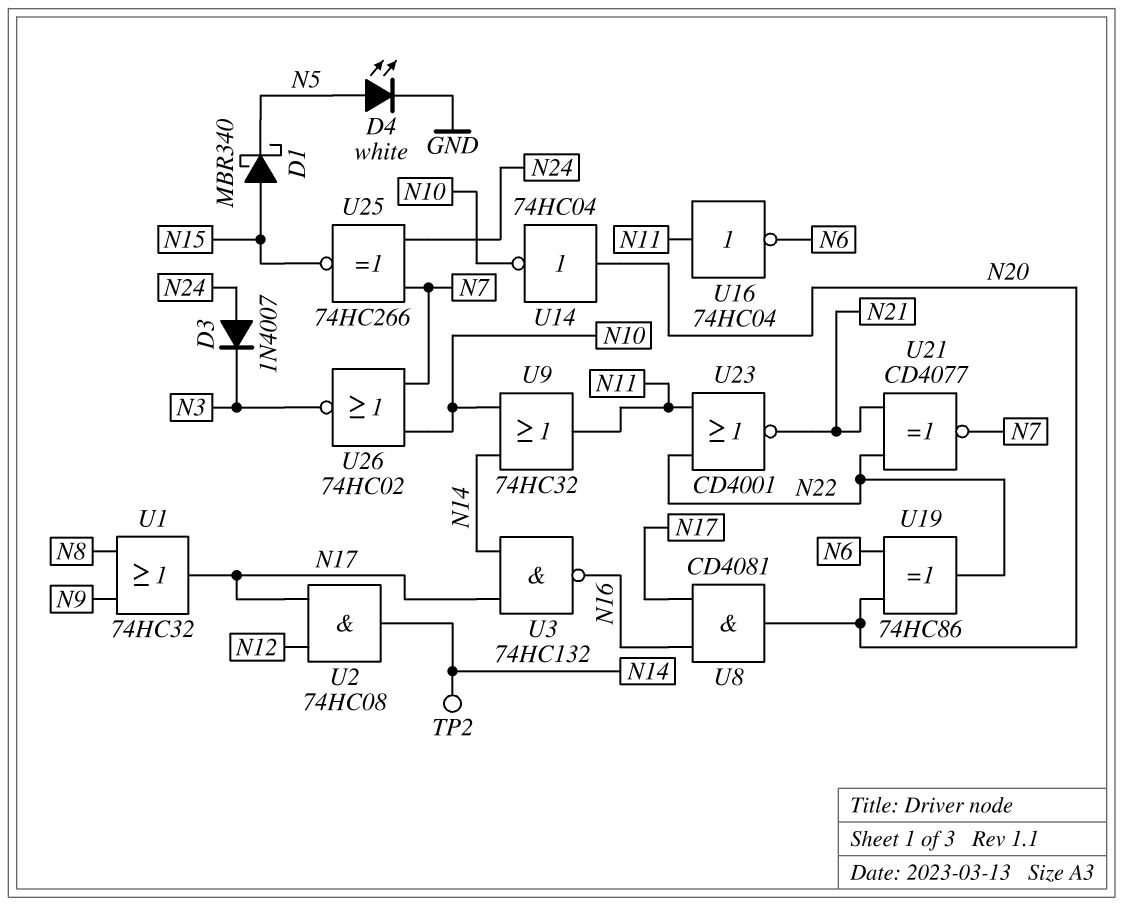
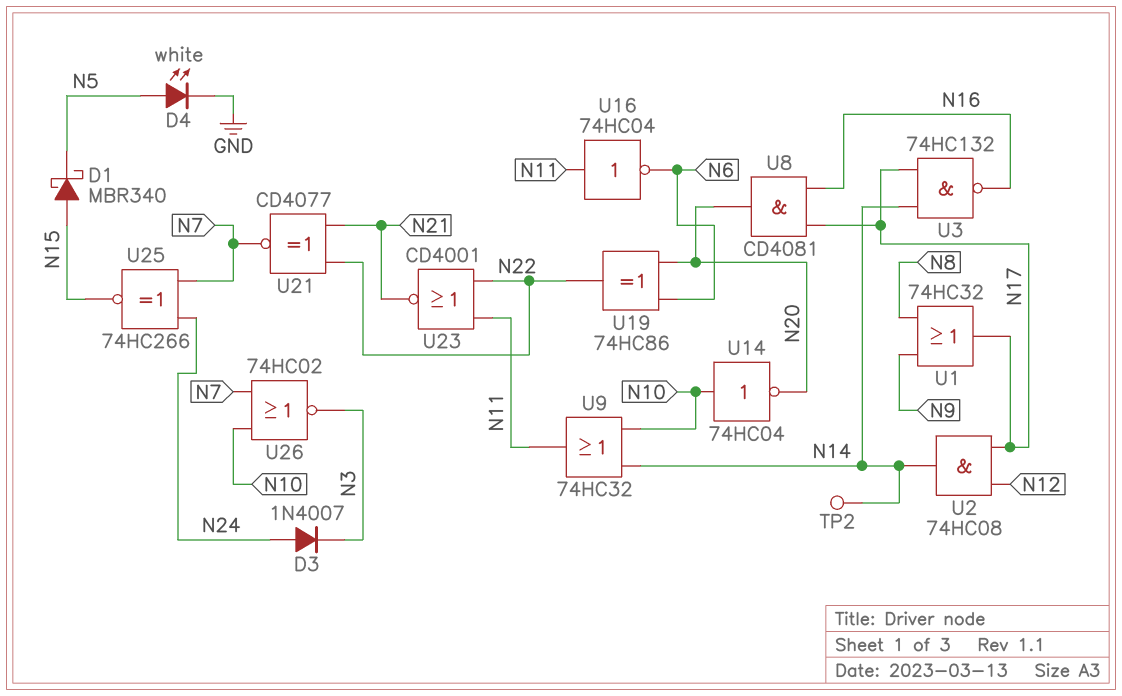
U14: NOT 74HC04 (in N20, out N10) -> NOT 74HC04 (in N10, out N20)

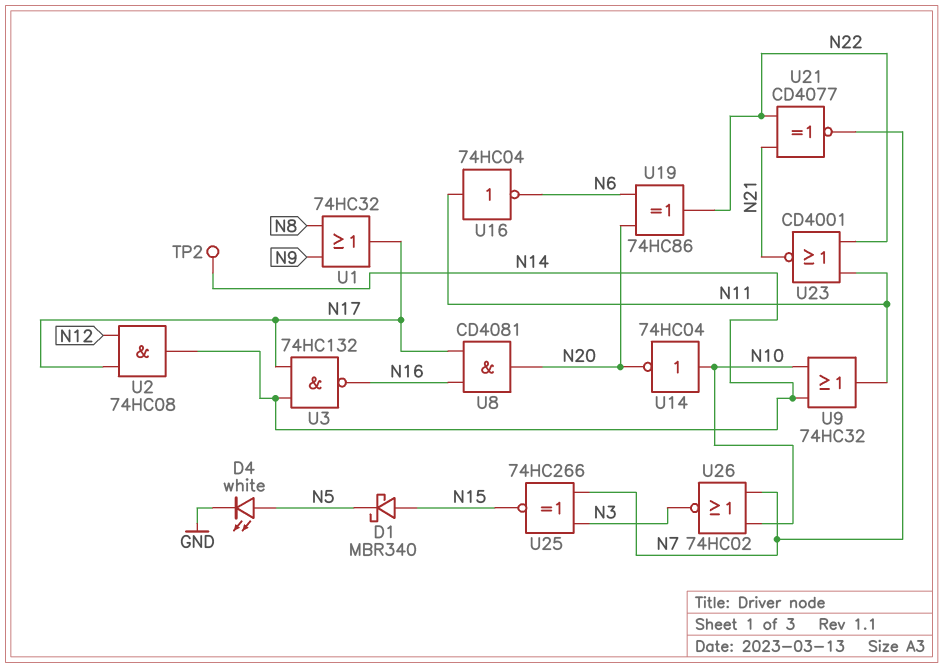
D3: diode 1N4007 (A N24, K N3) -> none
U25: XNOR 74HC266 (in N7, in N24, out N15) -> XNOR 74HC266 (in N3, in N7, out N15)

